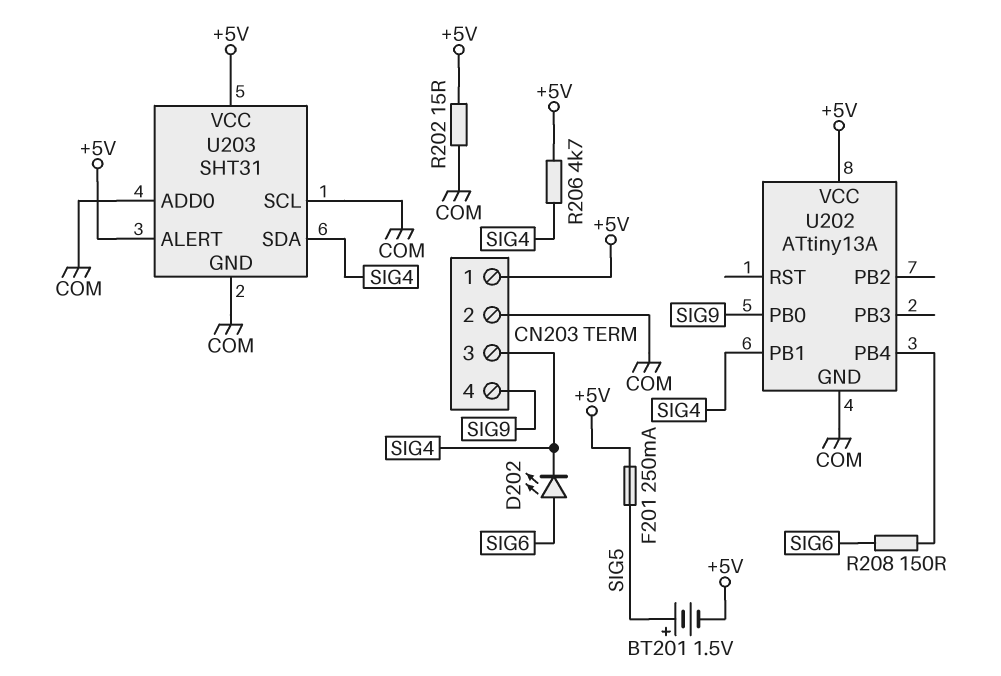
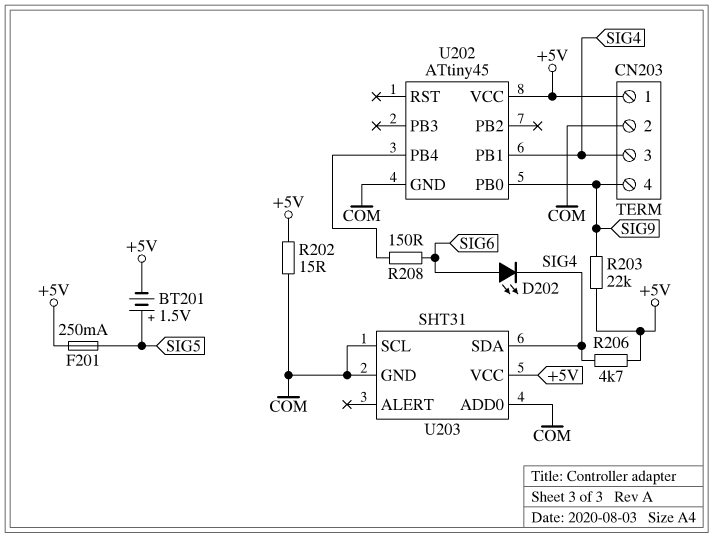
R203: none -> 22k (+5V, SIG9)
U202: ATtiny13A -> ATtiny45
U203 pin ALERT: +5V -> none

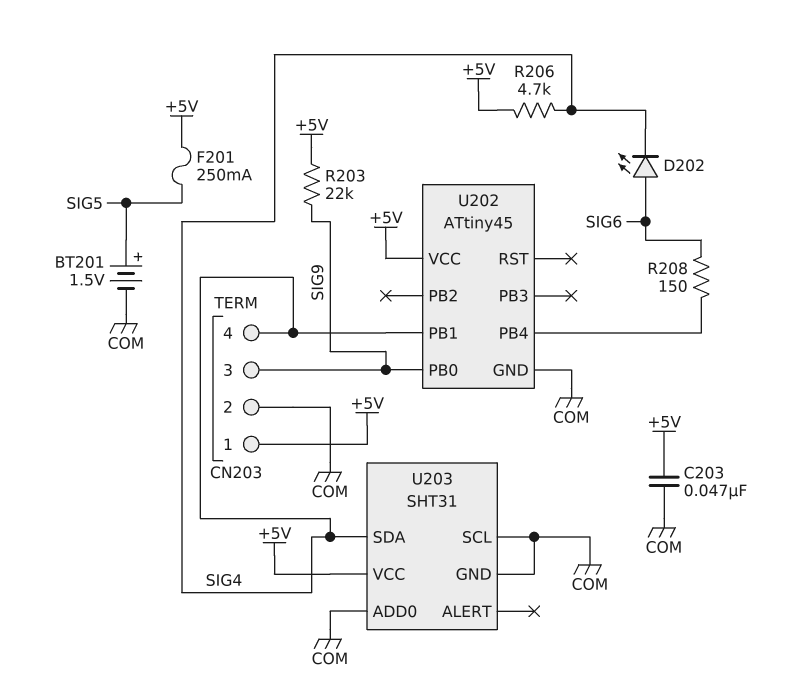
BT201: 1.5V (plus SIG5, minus +5V) -> 1.5V (plus SIG5, minus COM)
C203: none -> 47nF (+5V, COM)
CN203 pin 3: SIG4 -> SIG9
CN203 pin 4: SIG9 -> SIG4
R202: 15 (+5V, COM) -> none

